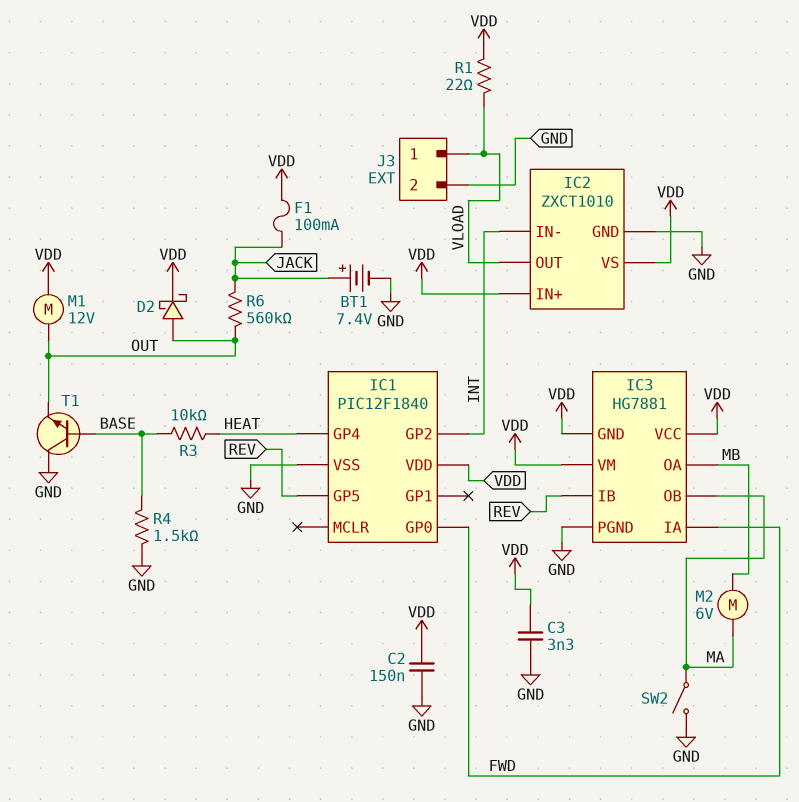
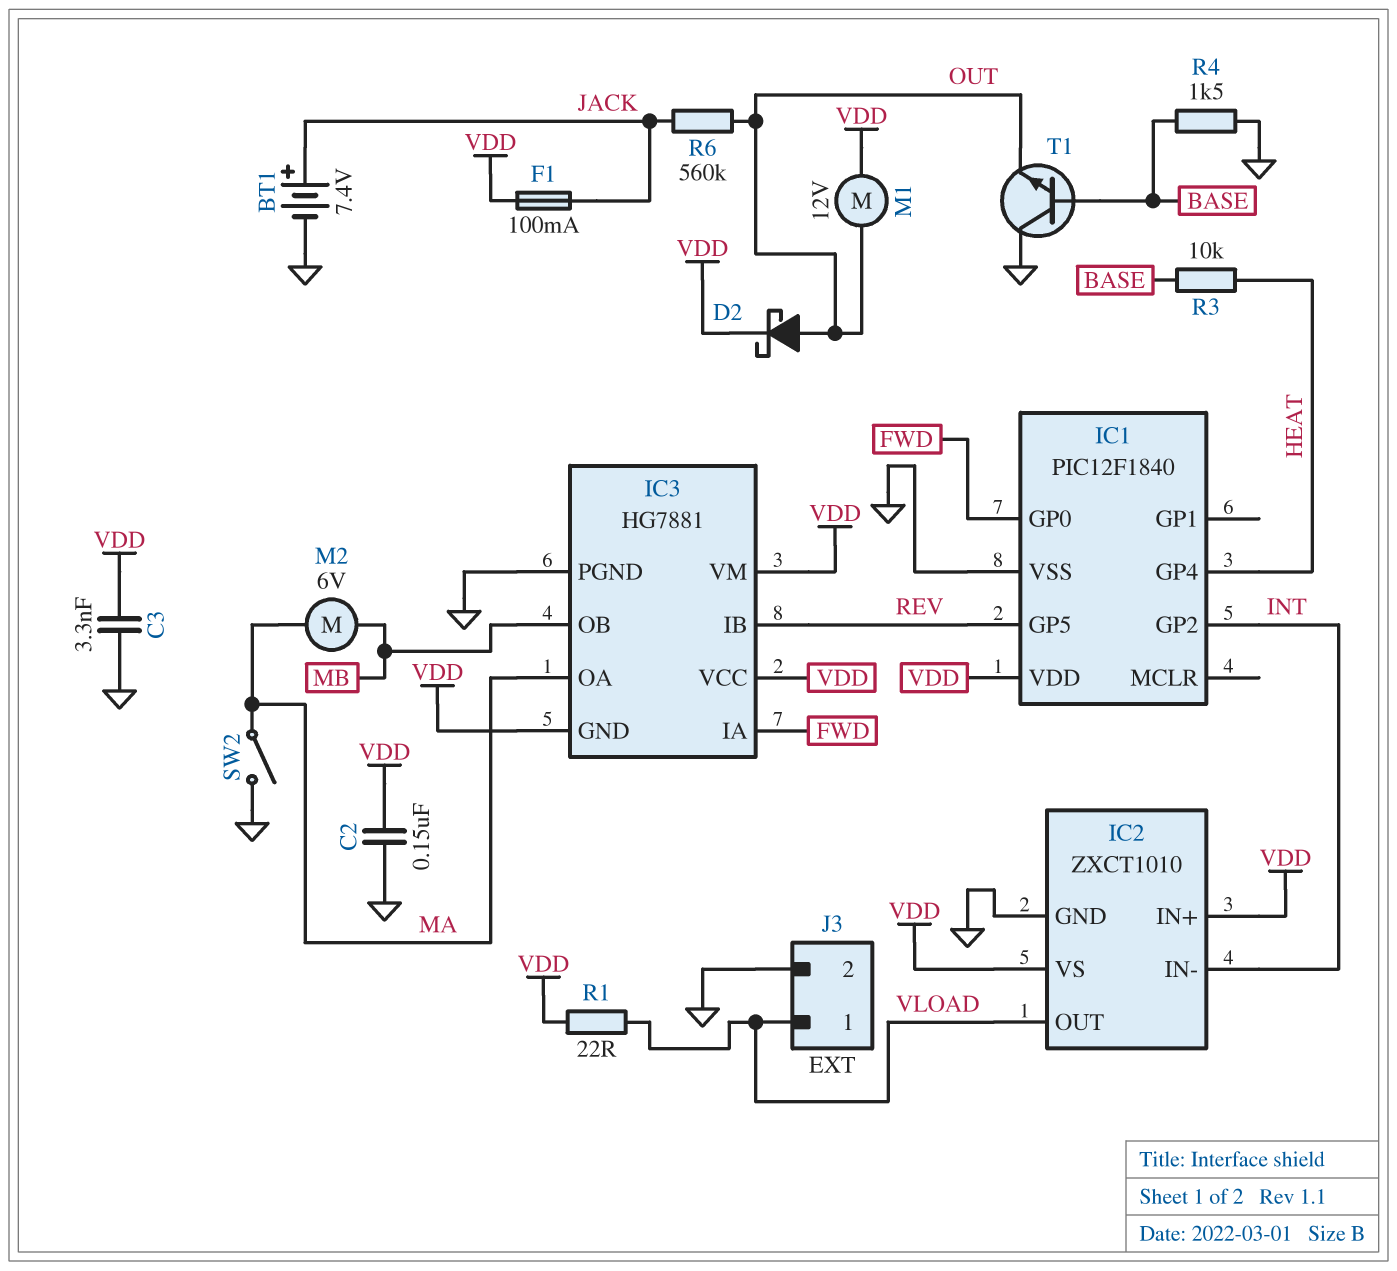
IC3 pin OA: MB -> MA
IC3 pin OB: MA -> MB

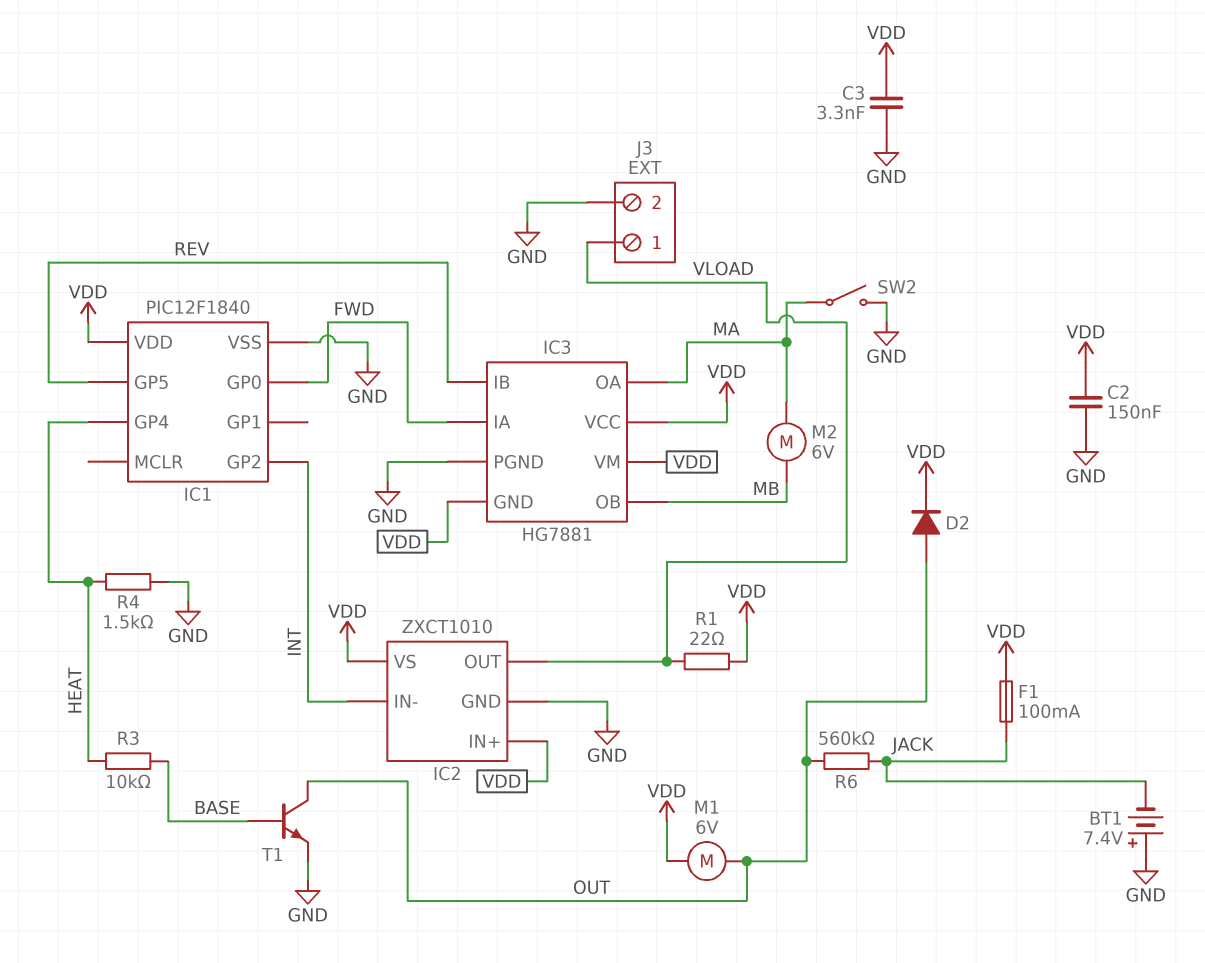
BT1: 7.4V (plus JACK, minus GND) -> 7.4V (plus GND, minus JACK)
D2: schottky (A OUT, K VDD) -> diode (A OUT, K VDD)
M1: motor 12V (OUT, VDD) -> motor 6V (OUT, VDD)
R4: 1.5k (BASE, GND) -> 1.5k (GND, HEAT)
T1: NPN (B BASE, C GND, E OUT) -> NPN (B BASE, C OUT, E GND)

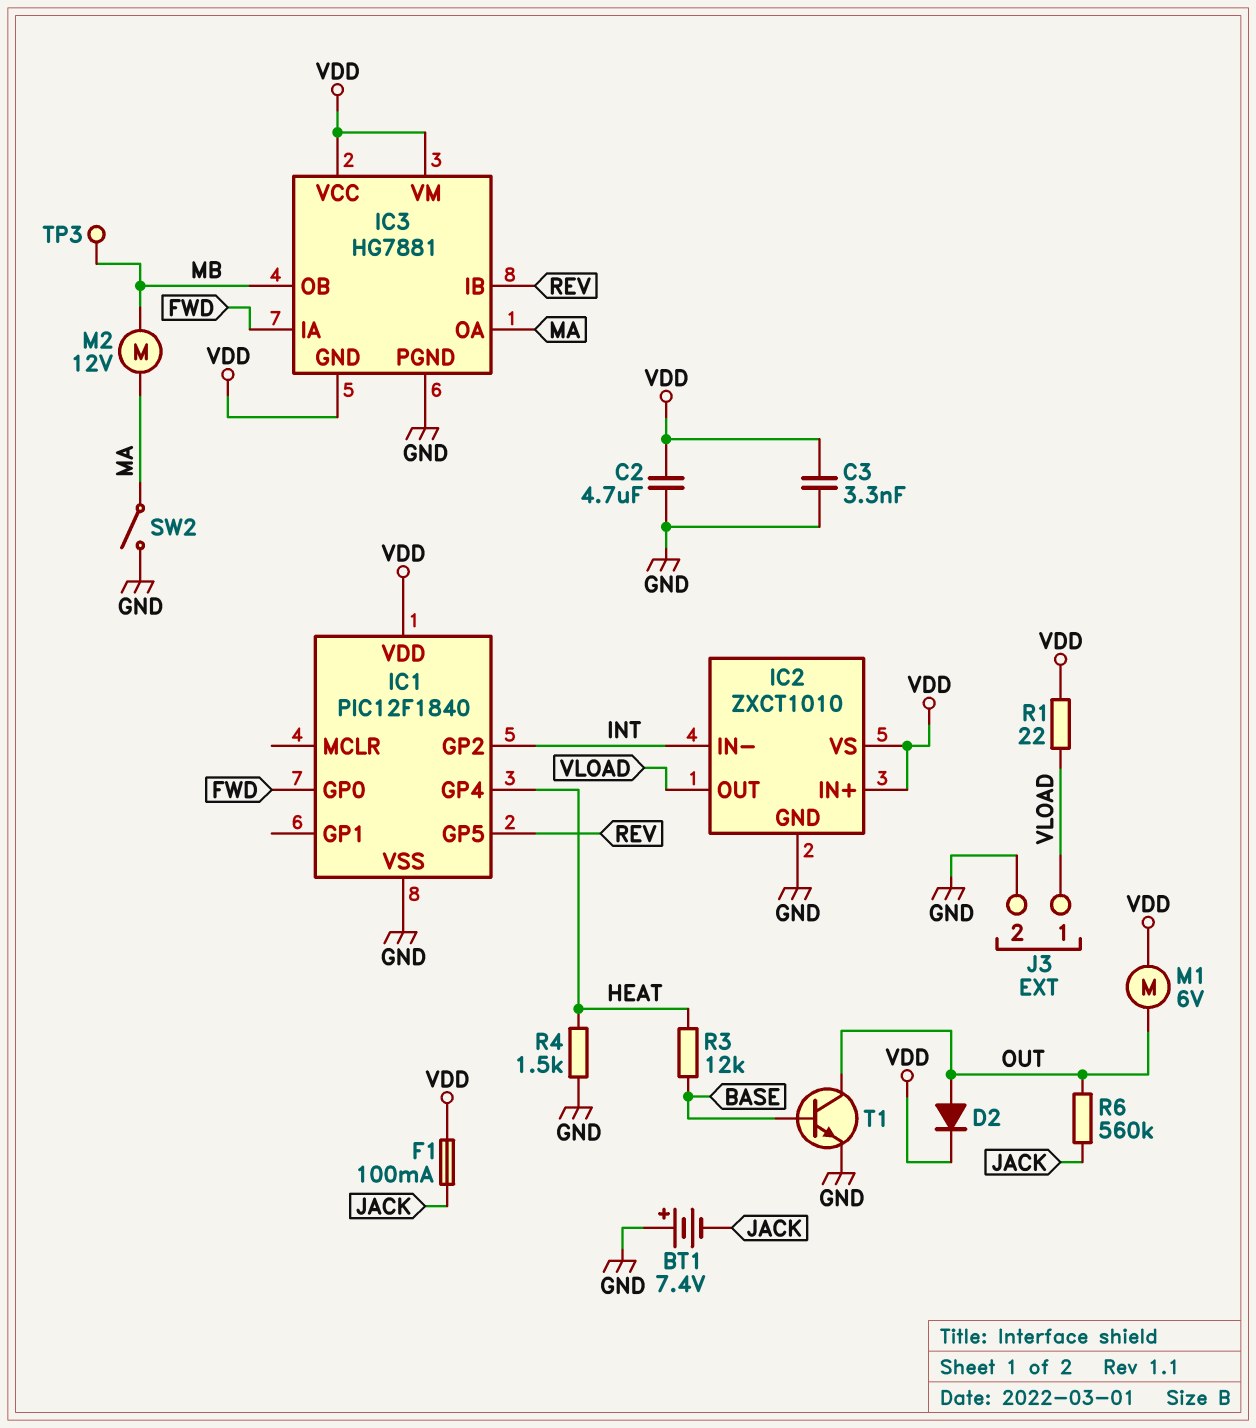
C2: 150nF (GND, VDD) -> 4.7uF (GND, VDD)
M2: motor 6V (MA, MB) -> motor 12V (MA, MB)
R3: 10k (BASE, HEAT) -> 12k (BASE, HEAT)
TP3: none -> test point (MB)

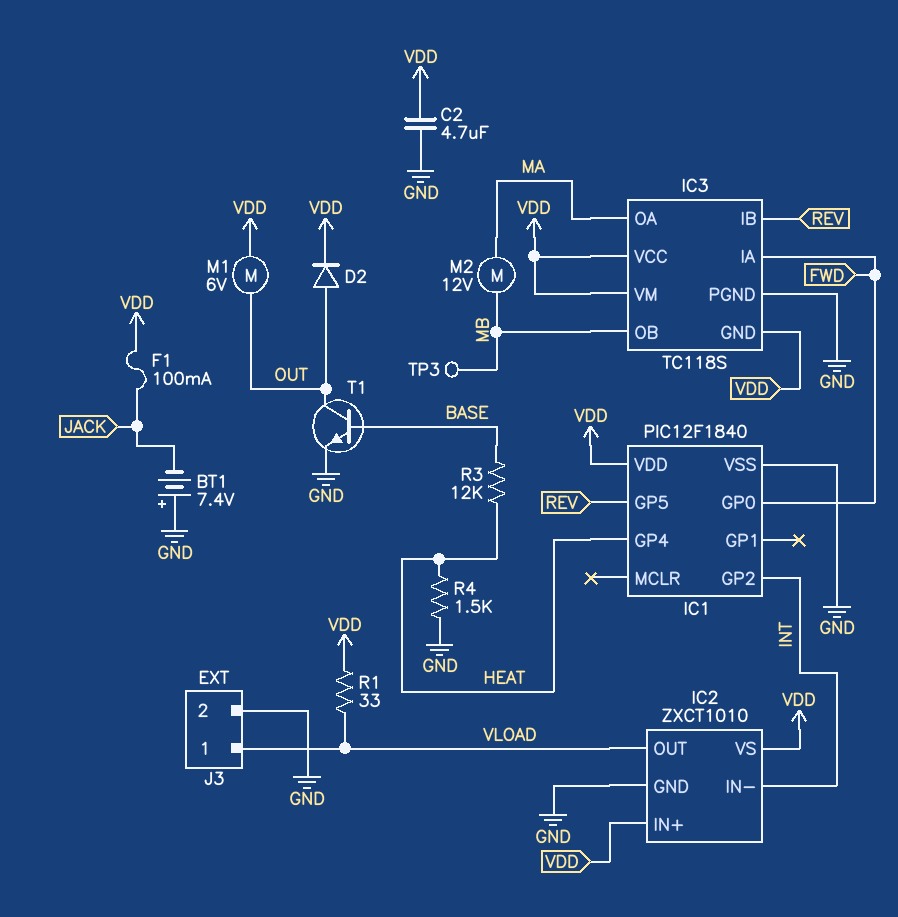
C3: 3.3nF (GND, VDD) -> none
IC3: HG7881 -> TC118S
R1: 22 (VDD, VLOAD) -> 33 (VDD, VLOAD)
R6: 560k (JACK, OUT) -> none
SW2: switch (GND, MA) -> none

